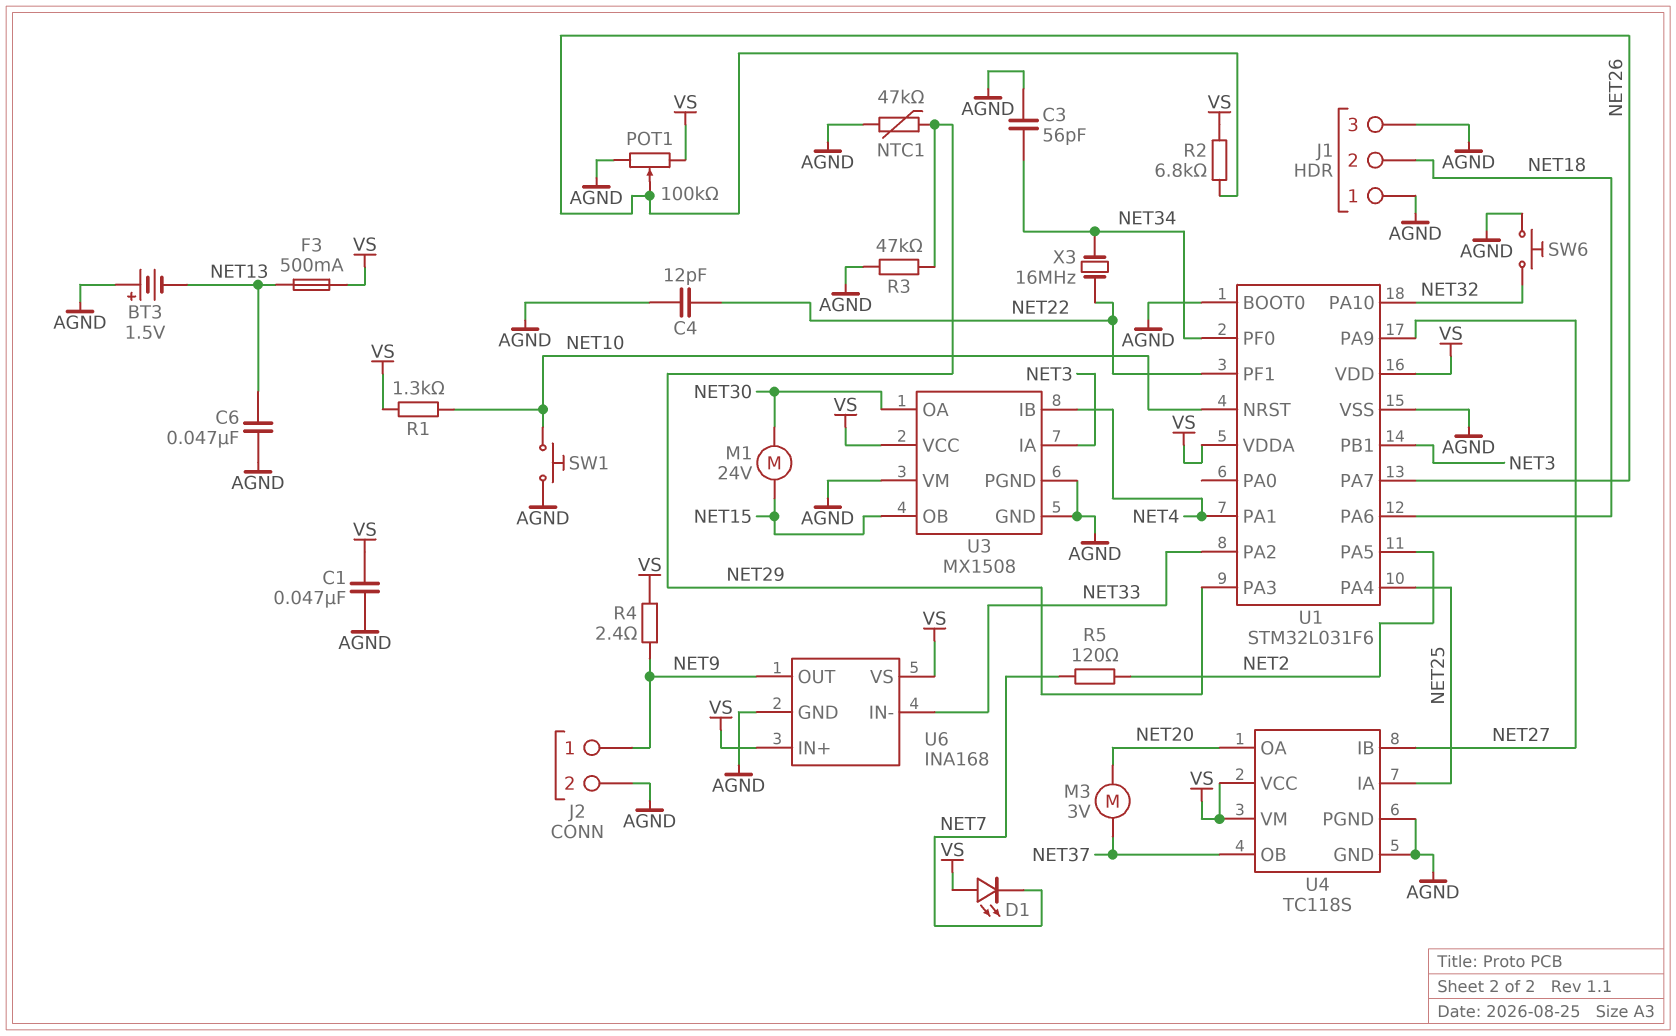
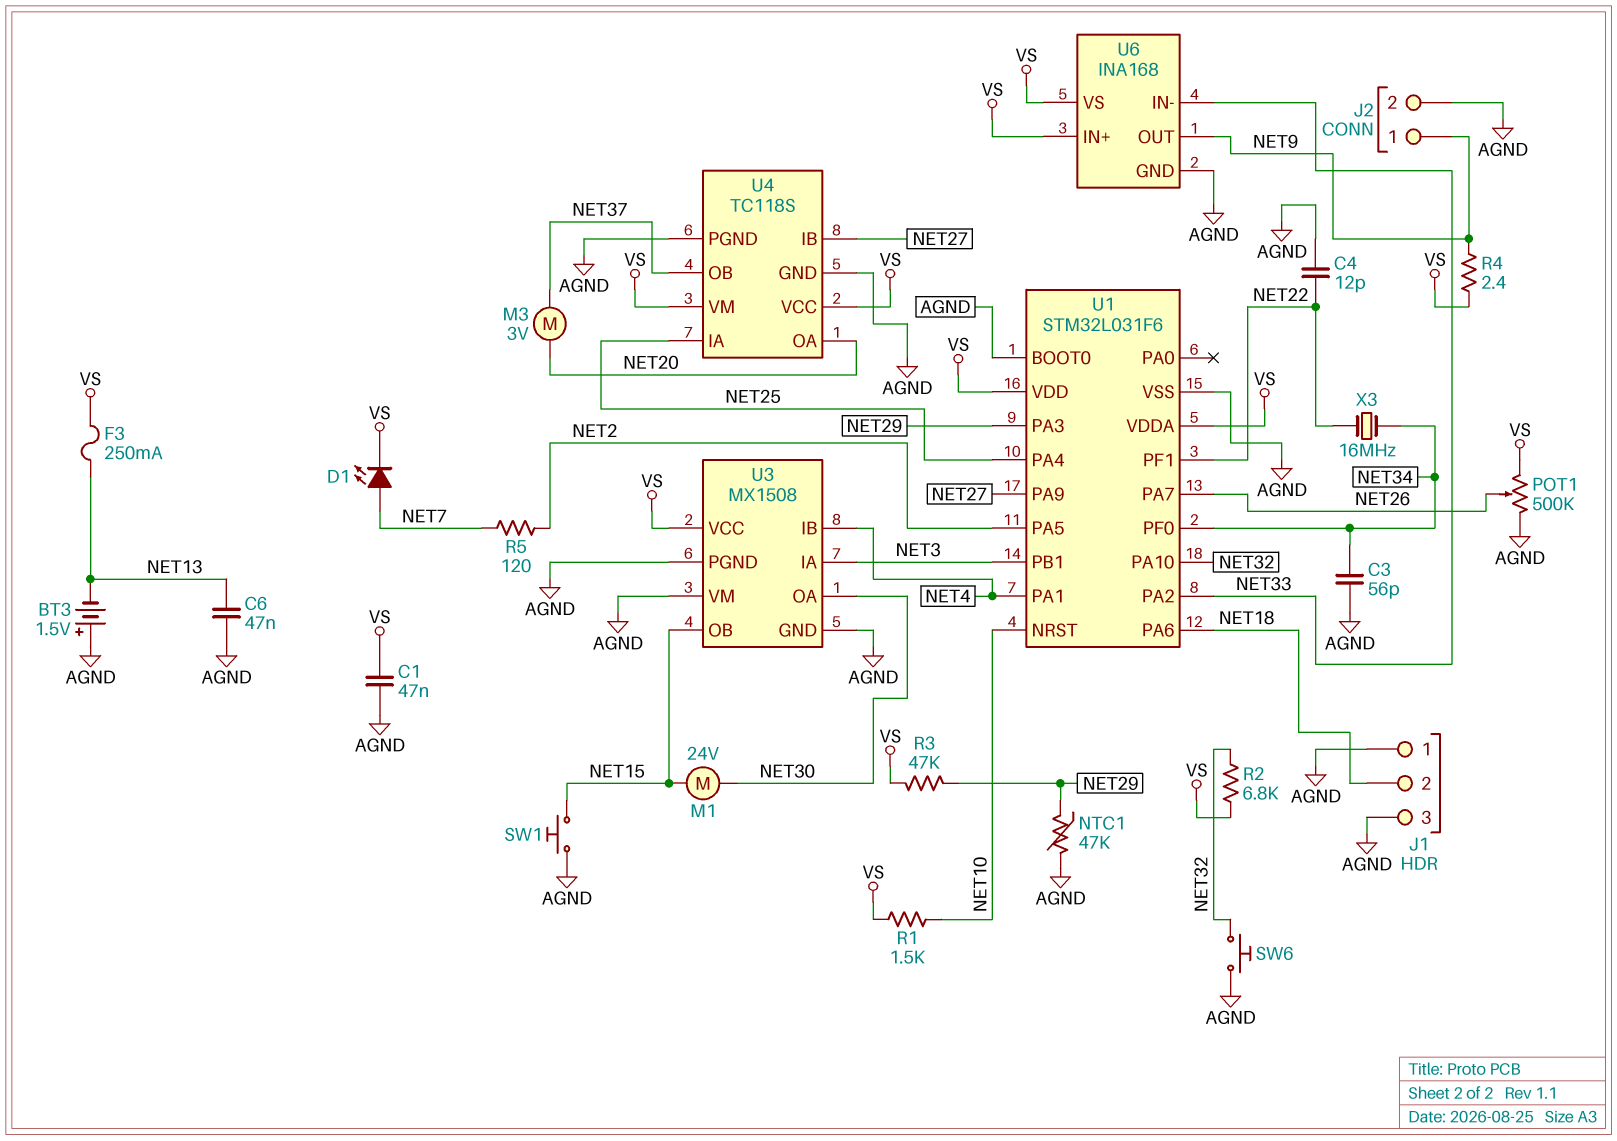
D1: LED (A VS, K NET7) -> LED (A NET7, K VS)
F3: 500mA (NET13, VS) -> 250mA (NET13, VS)
POT1: 100k (AGND, VS, wiper NET26) -> 500k (AGND, VS, wiper NET26)
R1: 1.3k (NET10, VS) -> 1.5k (NET10, VS)
R2: 6.8k (NET26, VS) -> 6.8k (NET32, VS)
R3: 47k (AGND, NET29) -> 47k (NET29, VS)
SW1: button (AGND, NET10) -> button (AGND, NET15)

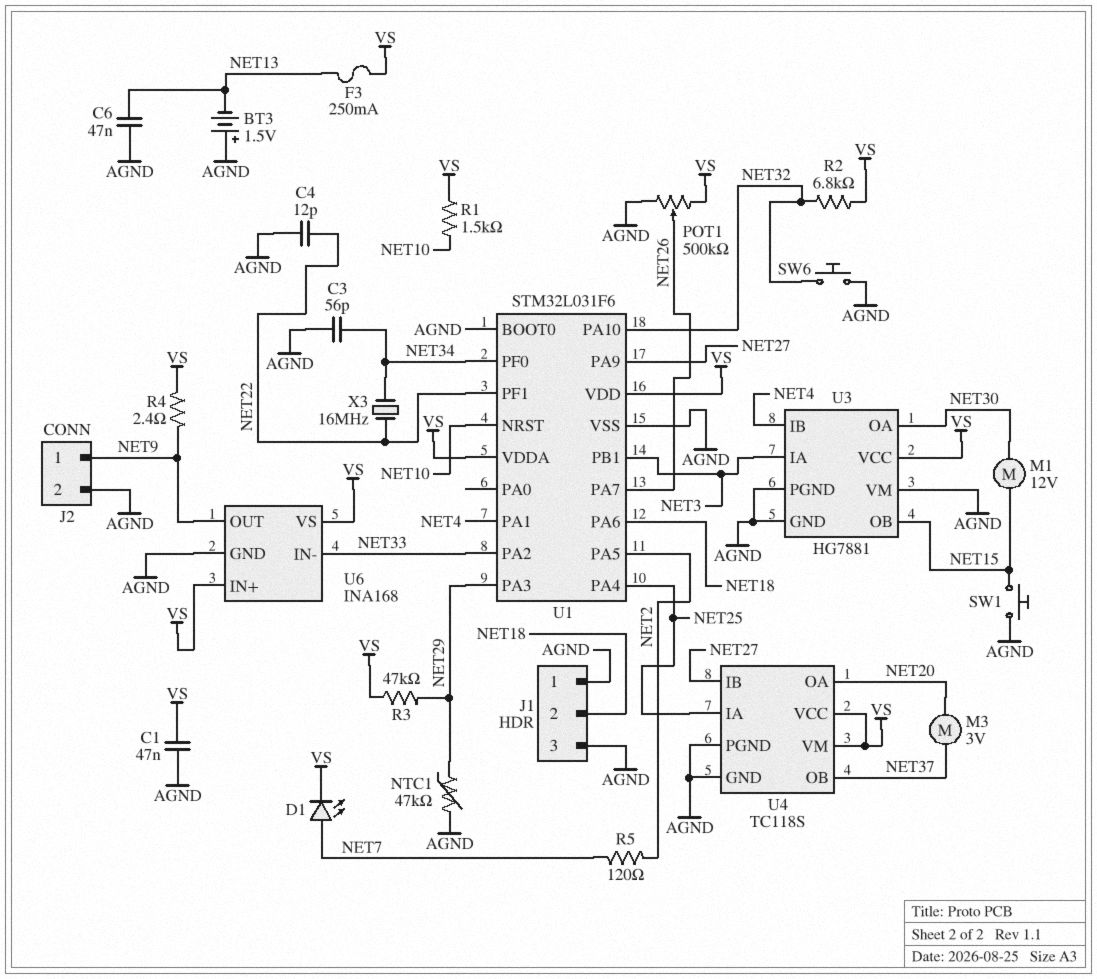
M1: motor 24V (NET15, NET30) -> motor 12V (NET15, NET30)
U3: MX1508 -> HG7881

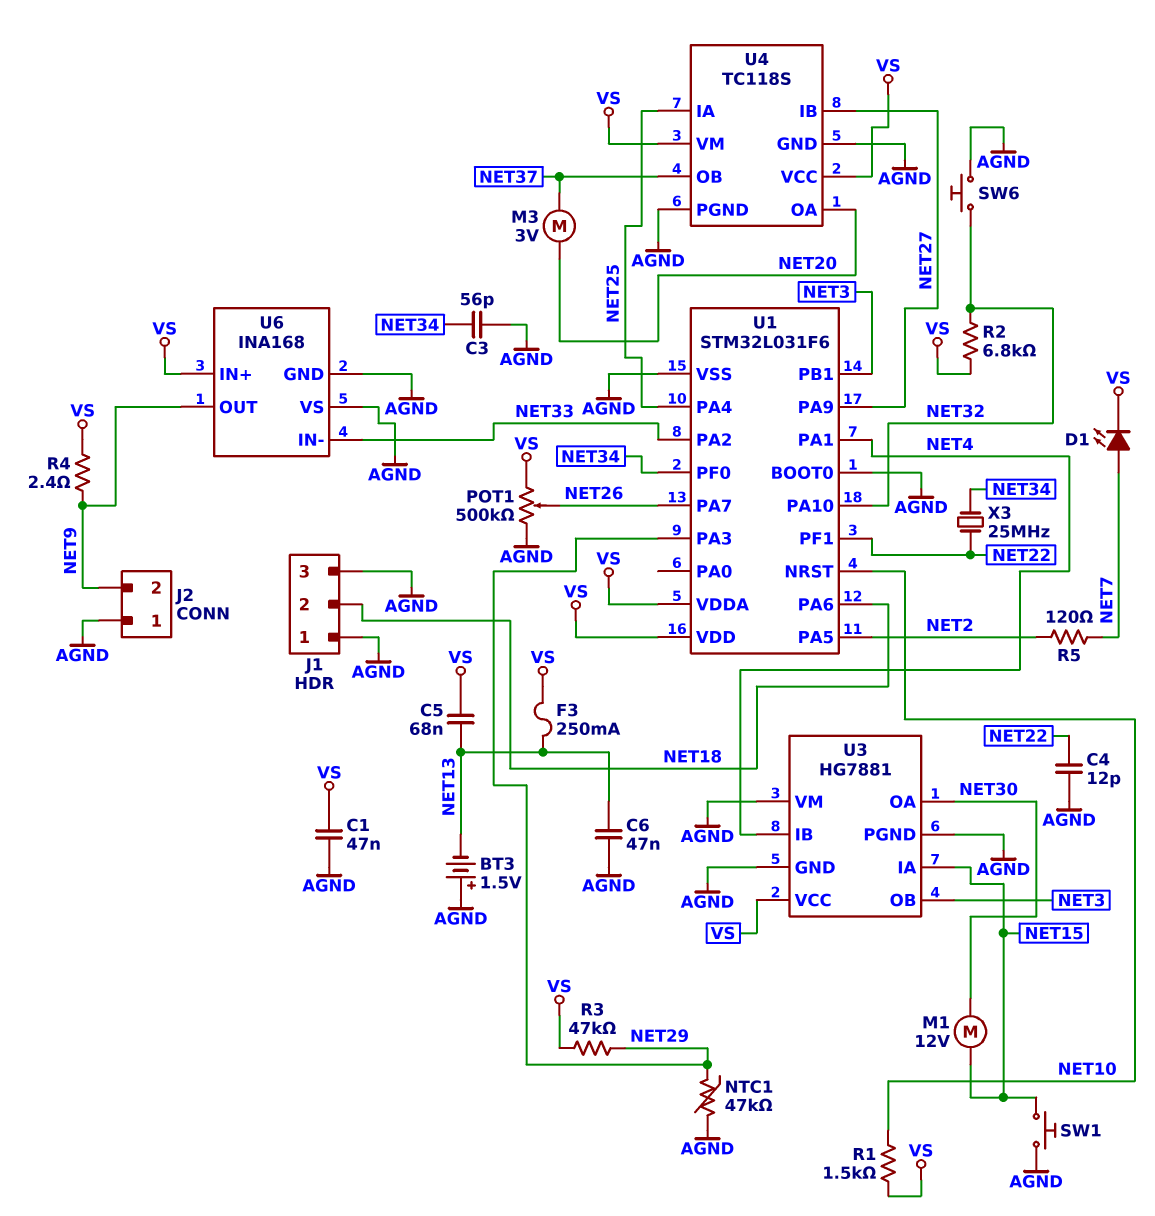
C5: none -> 68nF (NET13, VS)
J2 pin 1: NET9 -> AGND
J2 pin 2: AGND -> NET9
U3 pin IA: NET3 -> NET15
U3 pin OB: NET15 -> NET3
U6 pin VS: VS -> AGND
X3: 16MHz (NET22, NET34) -> 25MHz (NET22, NET34)

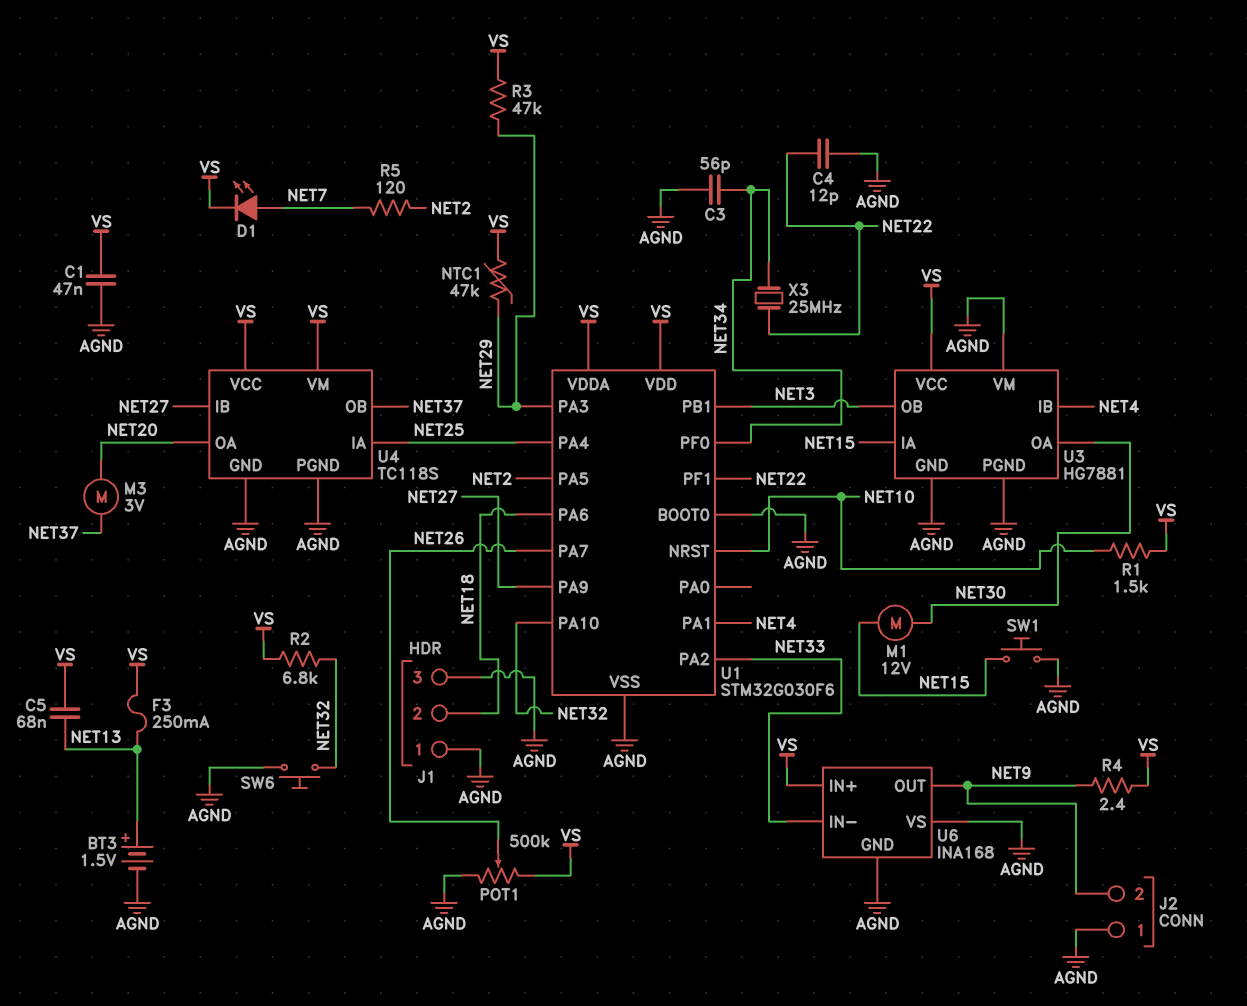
BT3: 1.5V (plus AGND, minus NET13) -> 1.5V (plus NET13, minus AGND)
C6: 47nF (AGND, NET13) -> none
NTC1: 47k (AGND, NET29) -> 47k (NET29, VS)
U1: STM32L031F6 -> STM32G030F6

